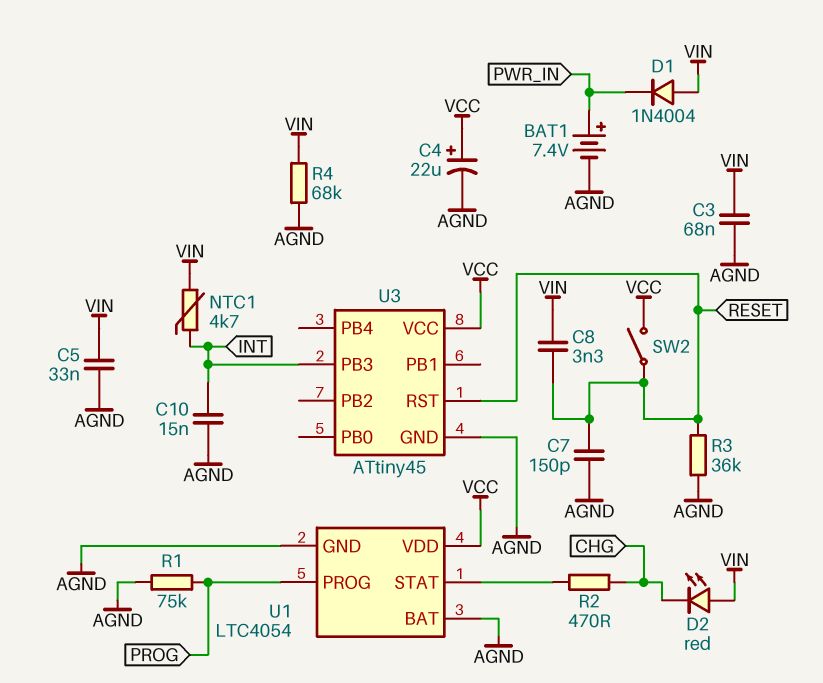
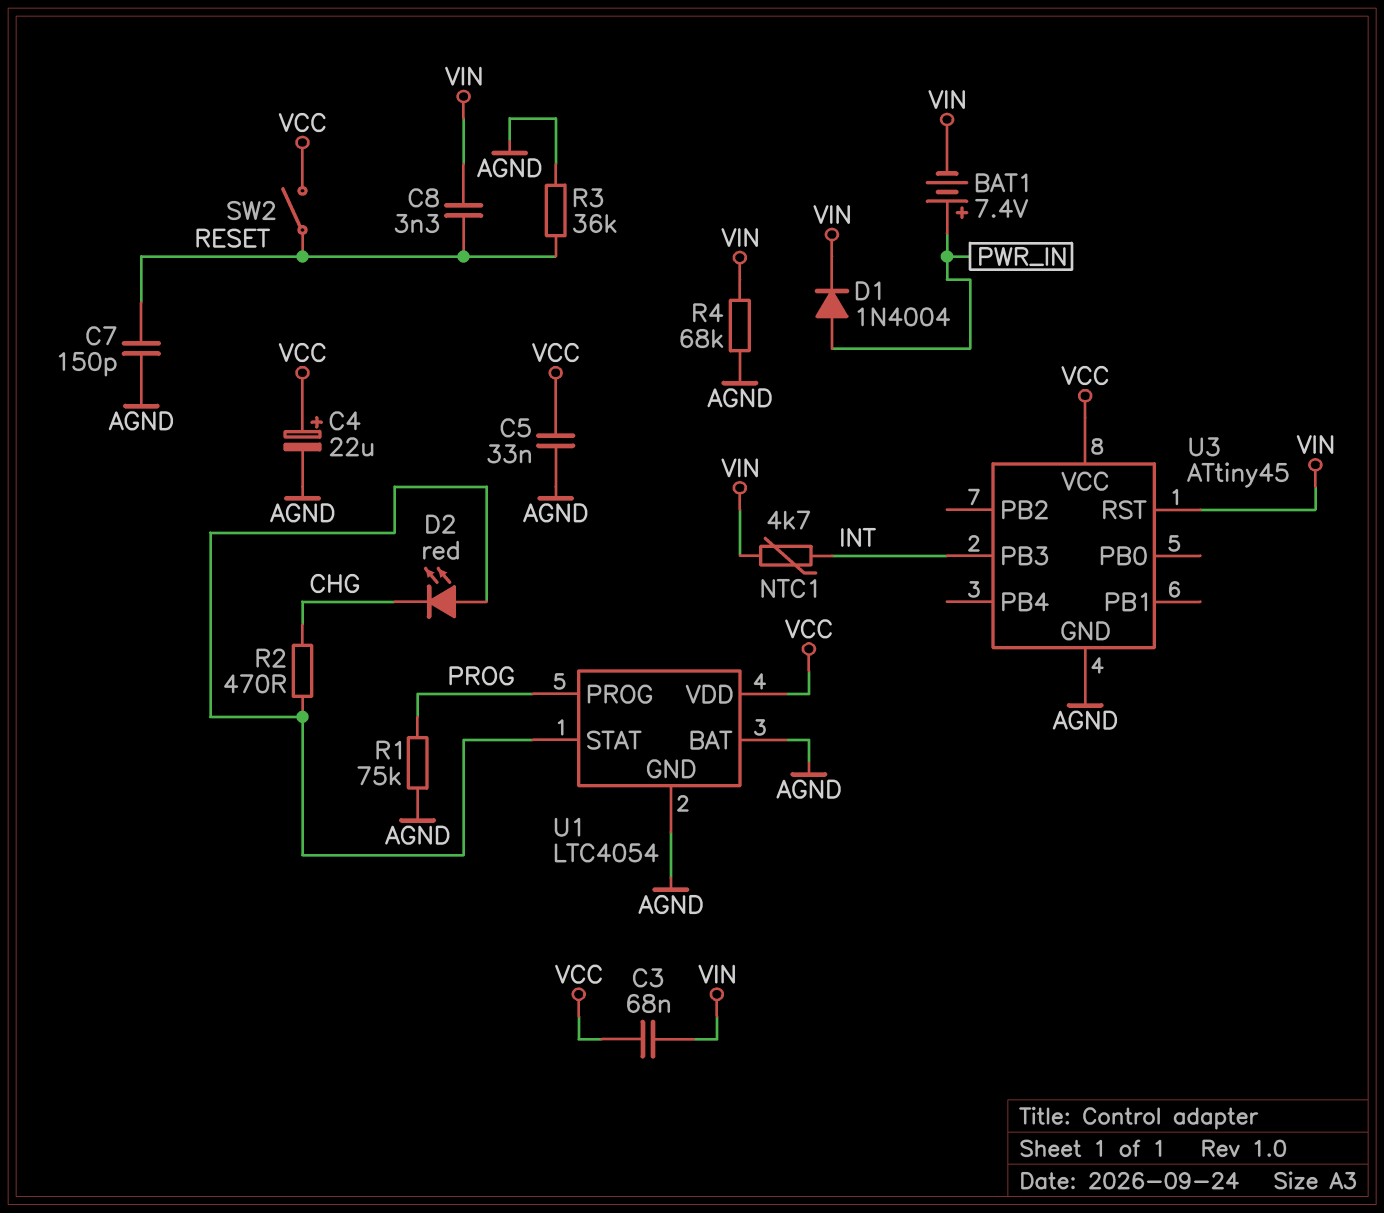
BAT1: 7.4V (plus PWR_IN, minus AGND) -> 7.4V (plus PWR_IN, minus VIN)
C3: 68nF (AGND, VIN) -> 68nF (VCC, VIN)
C5: 33nF (AGND, VIN) -> 33nF (AGND, VCC)
C10: 15nF (AGND, INT) -> none
D1: diode 1N4004 (A VIN, K PWR_IN) -> diode 1N4004 (A PWR_IN, K VIN)
D2: LED red (A VIN, K CHG) -> LED red (A U1/STAT, K CHG)
U3 pin RST: RESET -> VIN

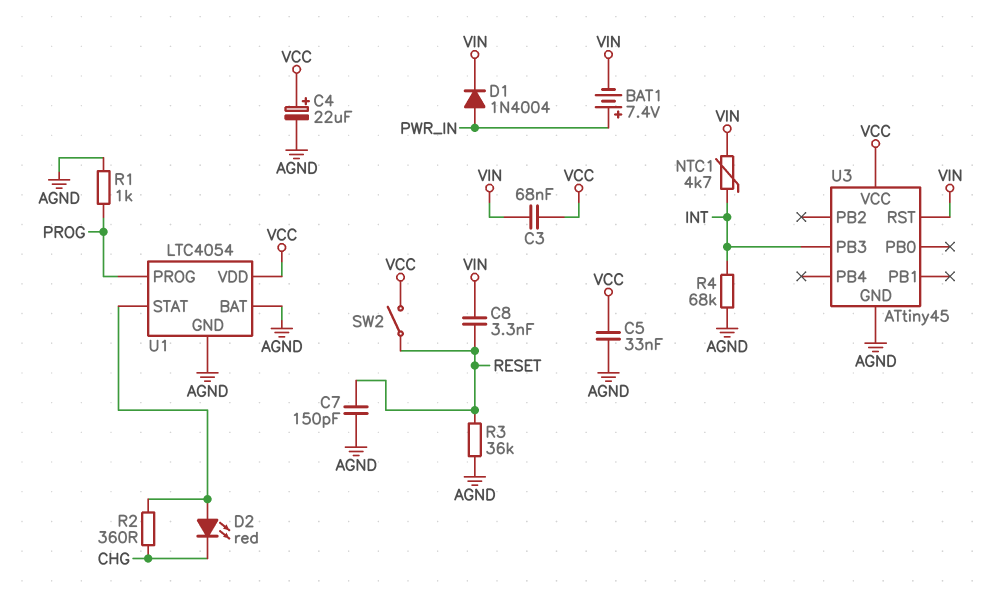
R1: 75k (AGND, PROG) -> 1k (AGND, PROG)
R2: 470 (CHG, U1/STAT) -> 360 (CHG, U1/STAT)
R4: 68k (AGND, VIN) -> 68k (AGND, INT)

